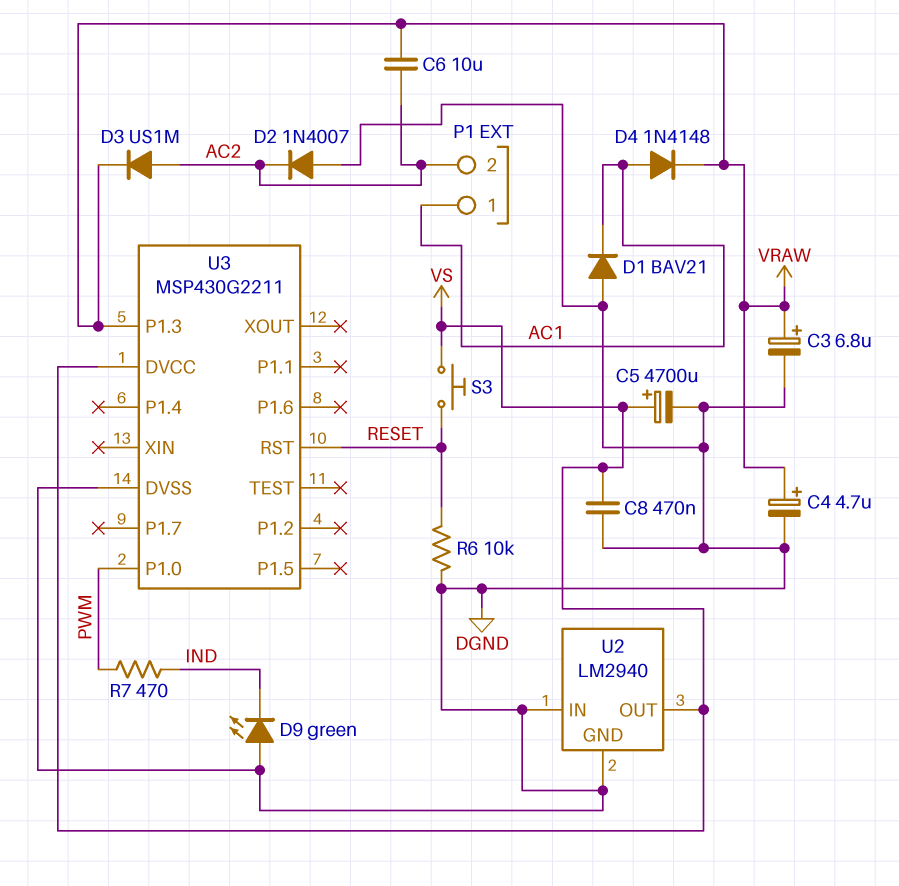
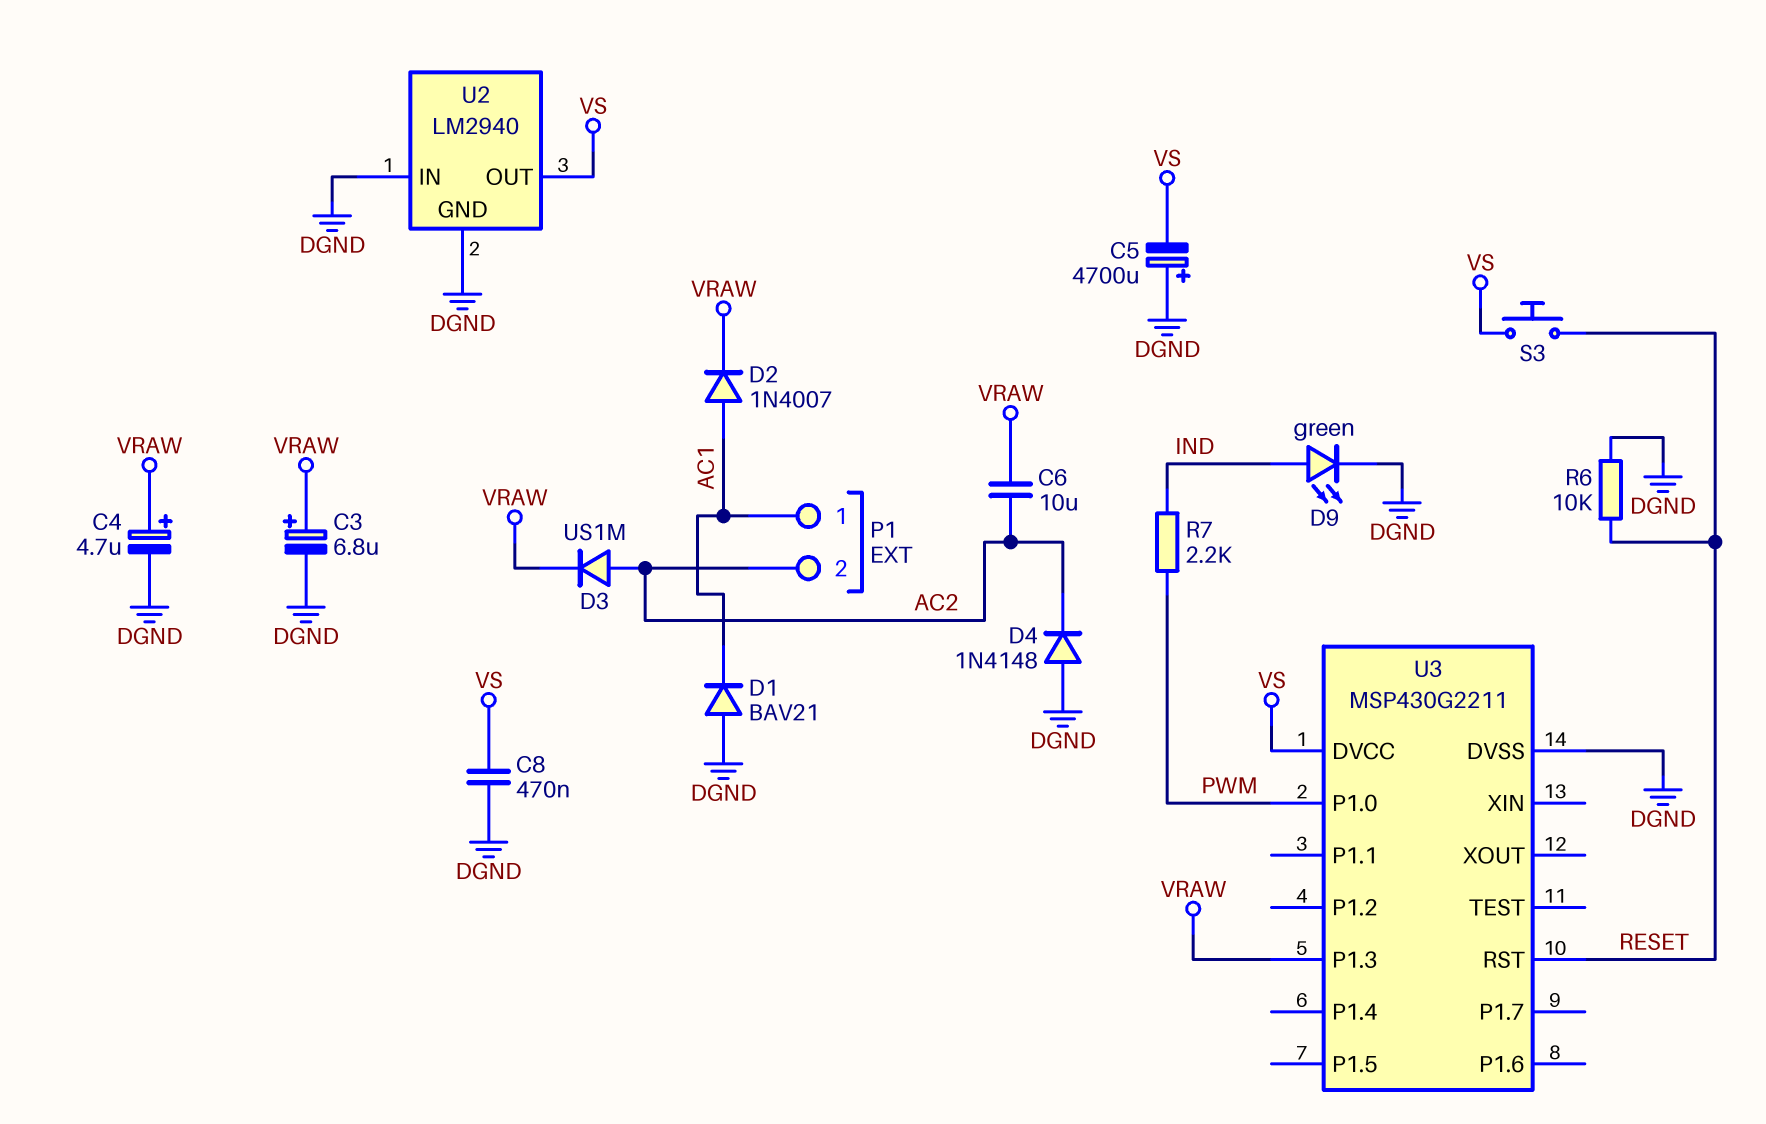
C5: 4700uF (plus VS, minus DGND) -> 4700uF (plus DGND, minus VS)
D2: diode 1N4007 (A DGND, K AC2) -> diode 1N4007 (A AC1, K VRAW)
D4: diode 1N4148 (A AC1, K VRAW) -> diode 1N4148 (A DGND, K AC2)
D9: LED green (A DGND, K IND) -> LED green (A IND, K DGND)
R7: 470 (IND, PWM) -> 2.2k (IND, PWM)

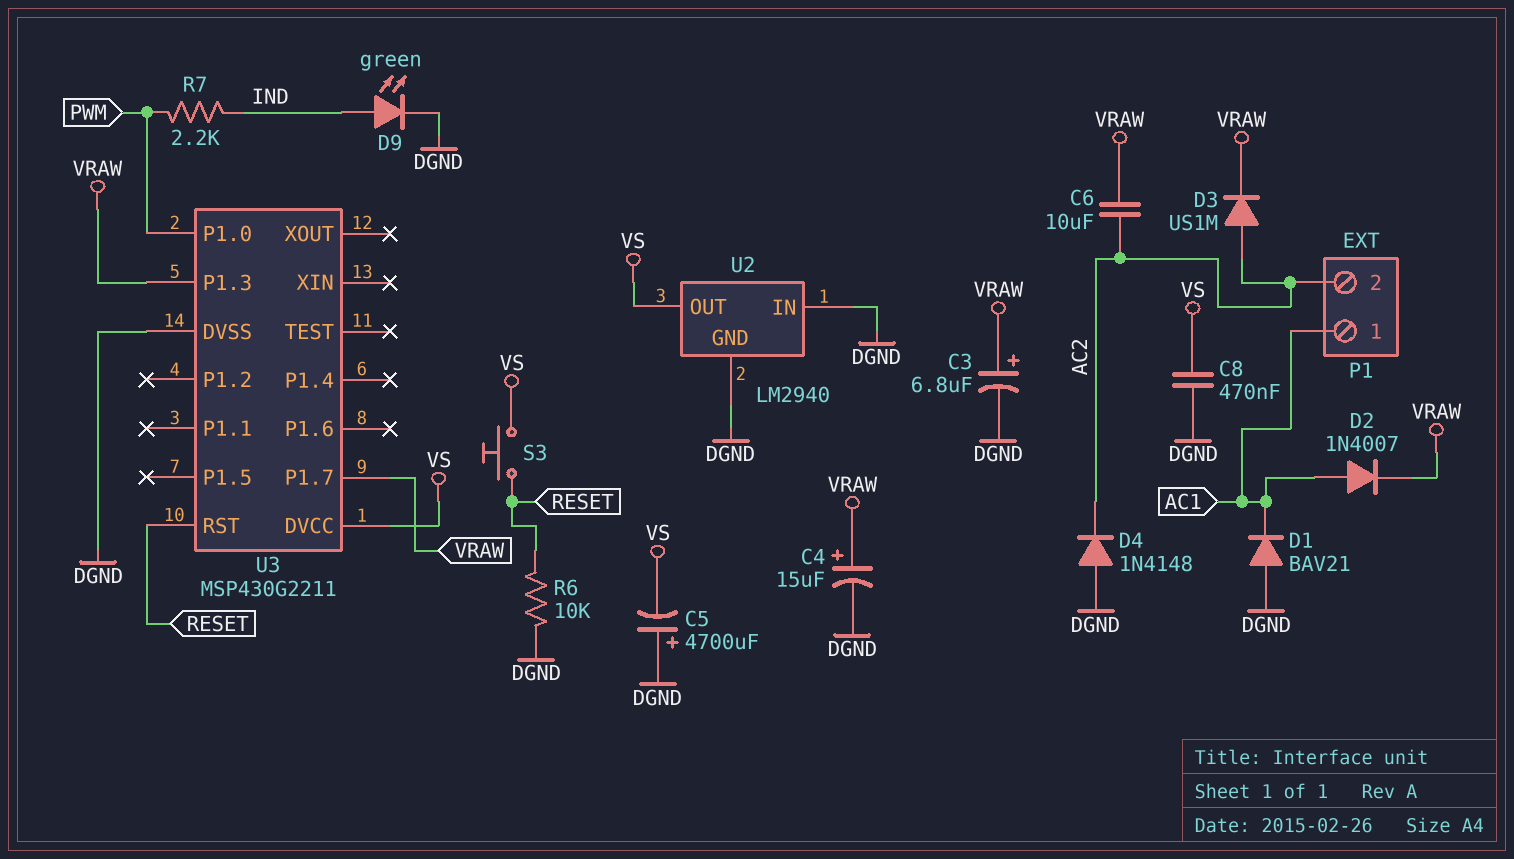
C4: 4.7uF (plus VRAW, minus DGND) -> 15uF (plus VRAW, minus DGND)
U3 pin P1.7: none -> VRAW

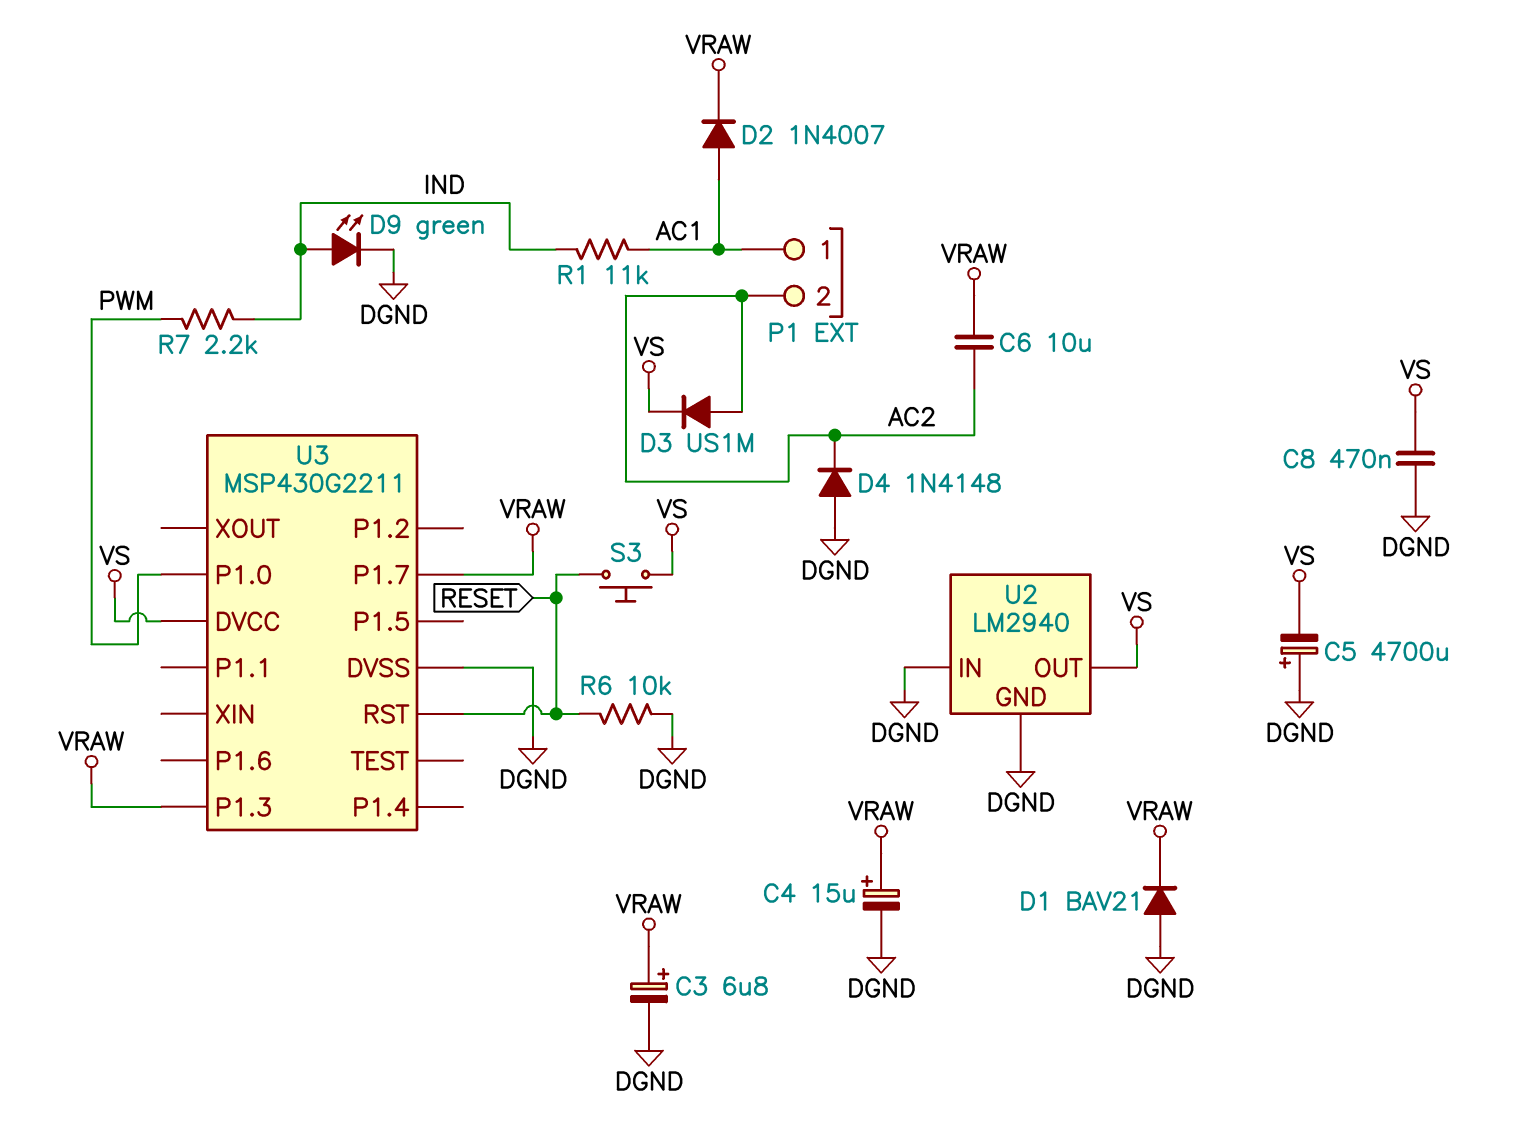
D1: diode BAV21 (A DGND, K AC1) -> diode BAV21 (A DGND, K VRAW)
D3: diode US1M (A AC2, K VRAW) -> diode US1M (A AC2, K VS)
R1: none -> 11k (AC1, IND)

